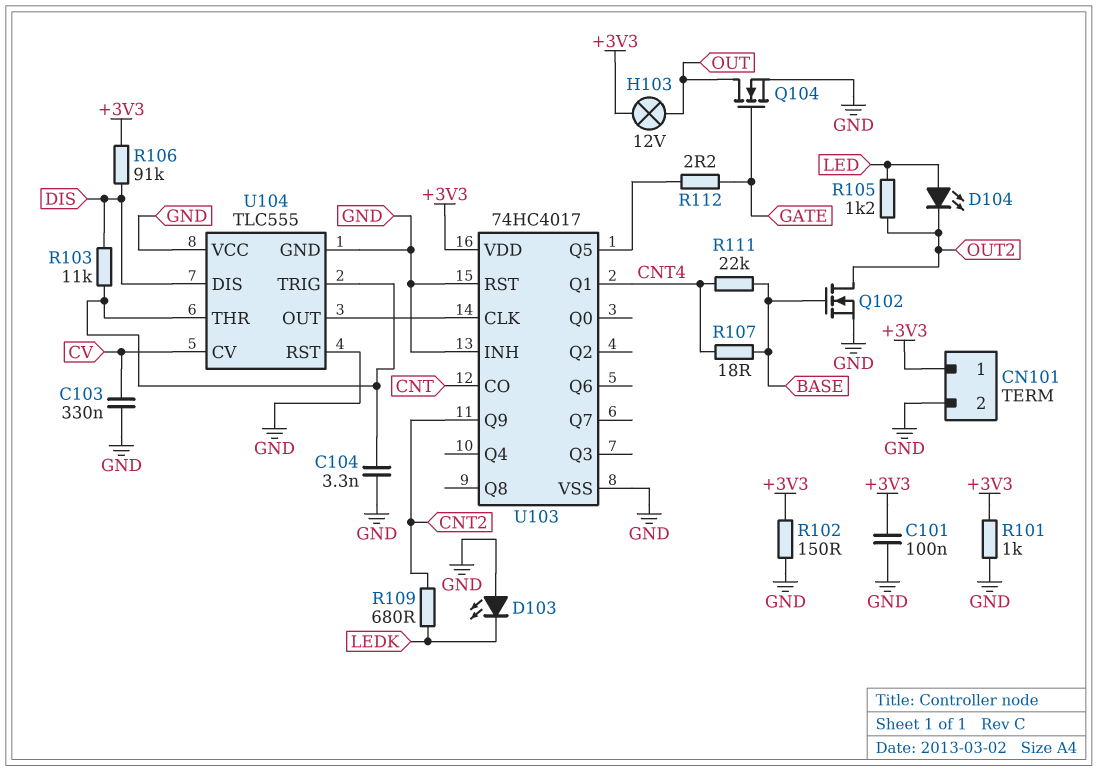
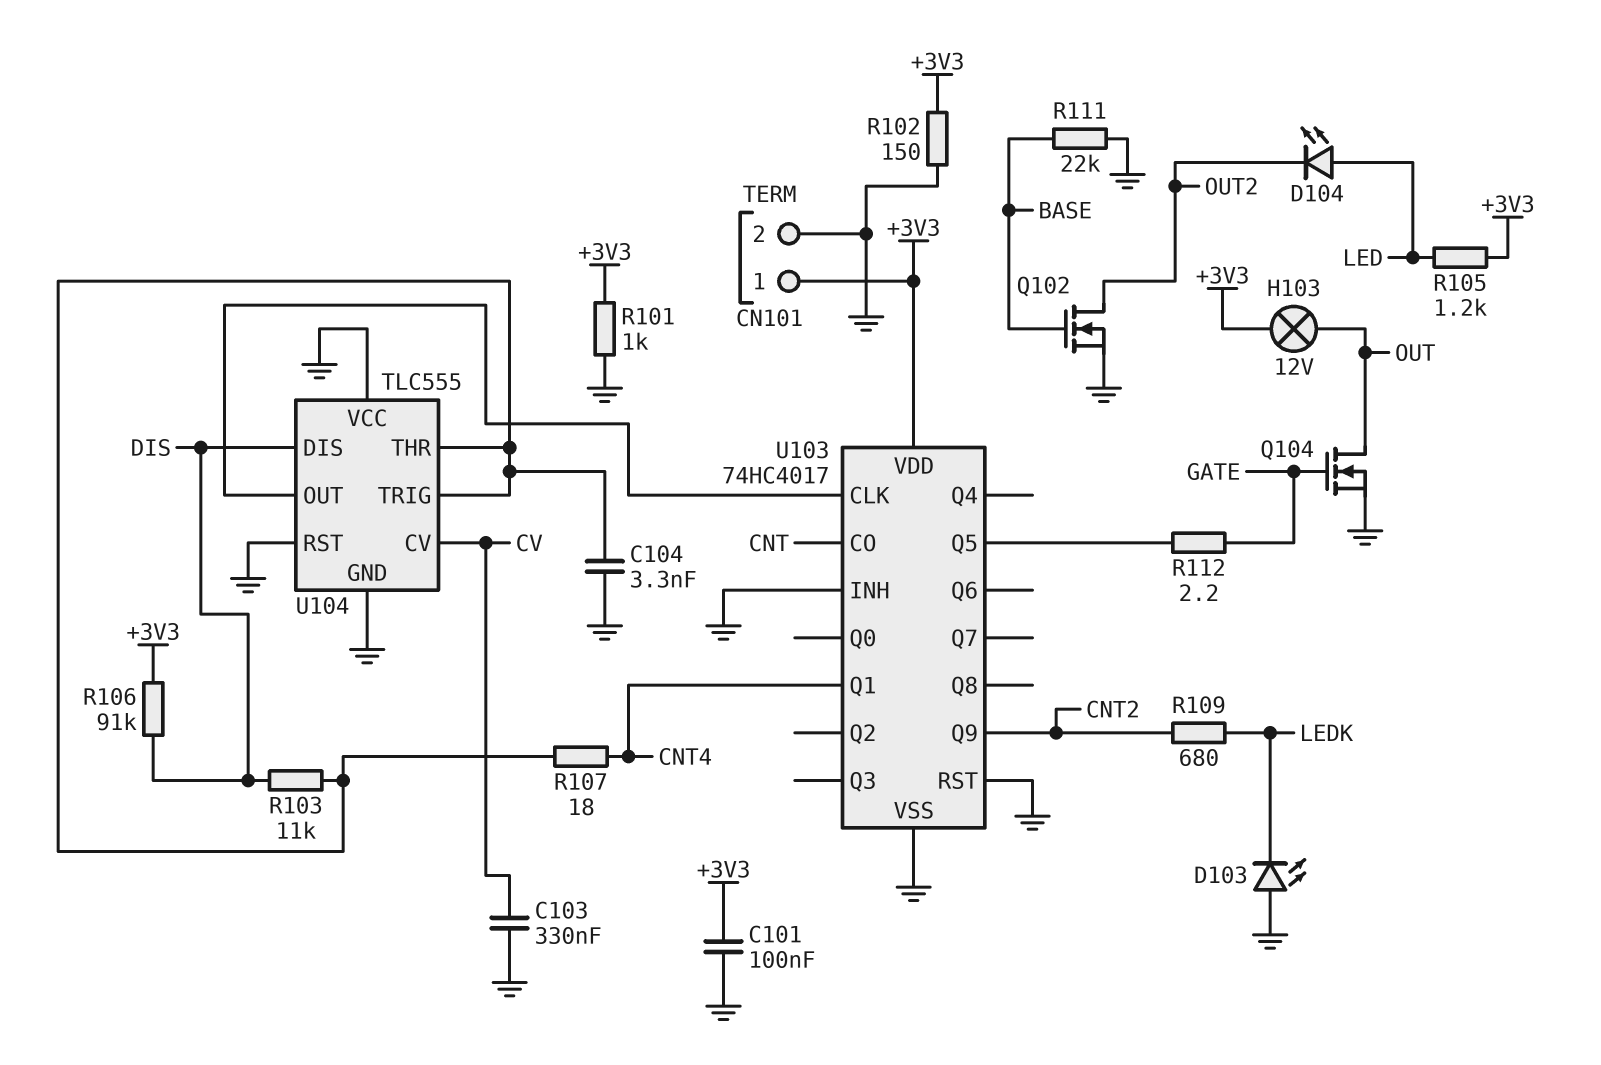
R105: 1.2k (LED, OUT2) -> 1.2k (+3V3, LED)
R107: 18 (BASE, CNT4) -> 18 (CNT4, U104/THR)
R111: 22k (BASE, CNT4) -> 22k (BASE, GND)

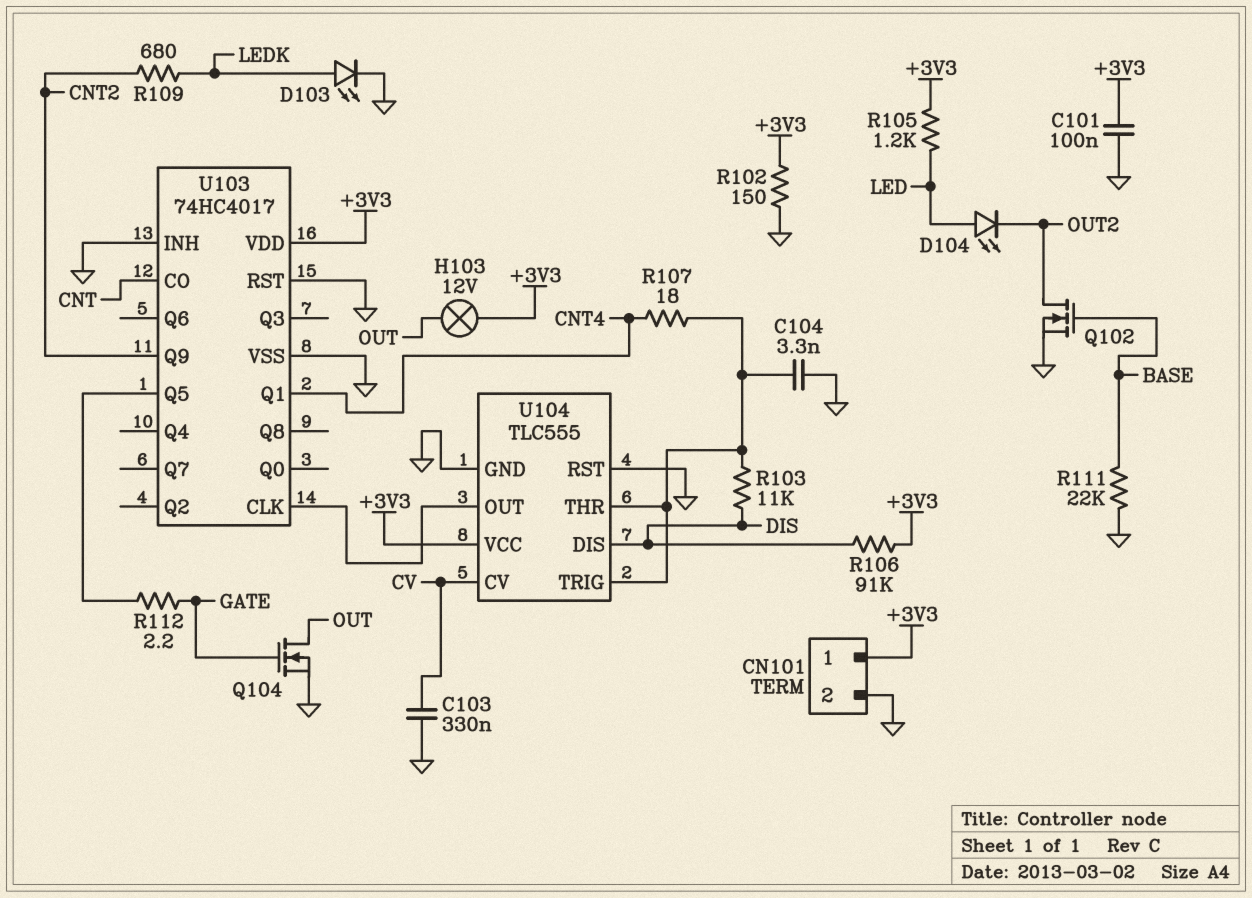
D103: LED (A GND, K LEDK) -> LED (A LEDK, K GND)
R101: 1k (+3V3, GND) -> none
U104 pin VCC: GND -> +3V3

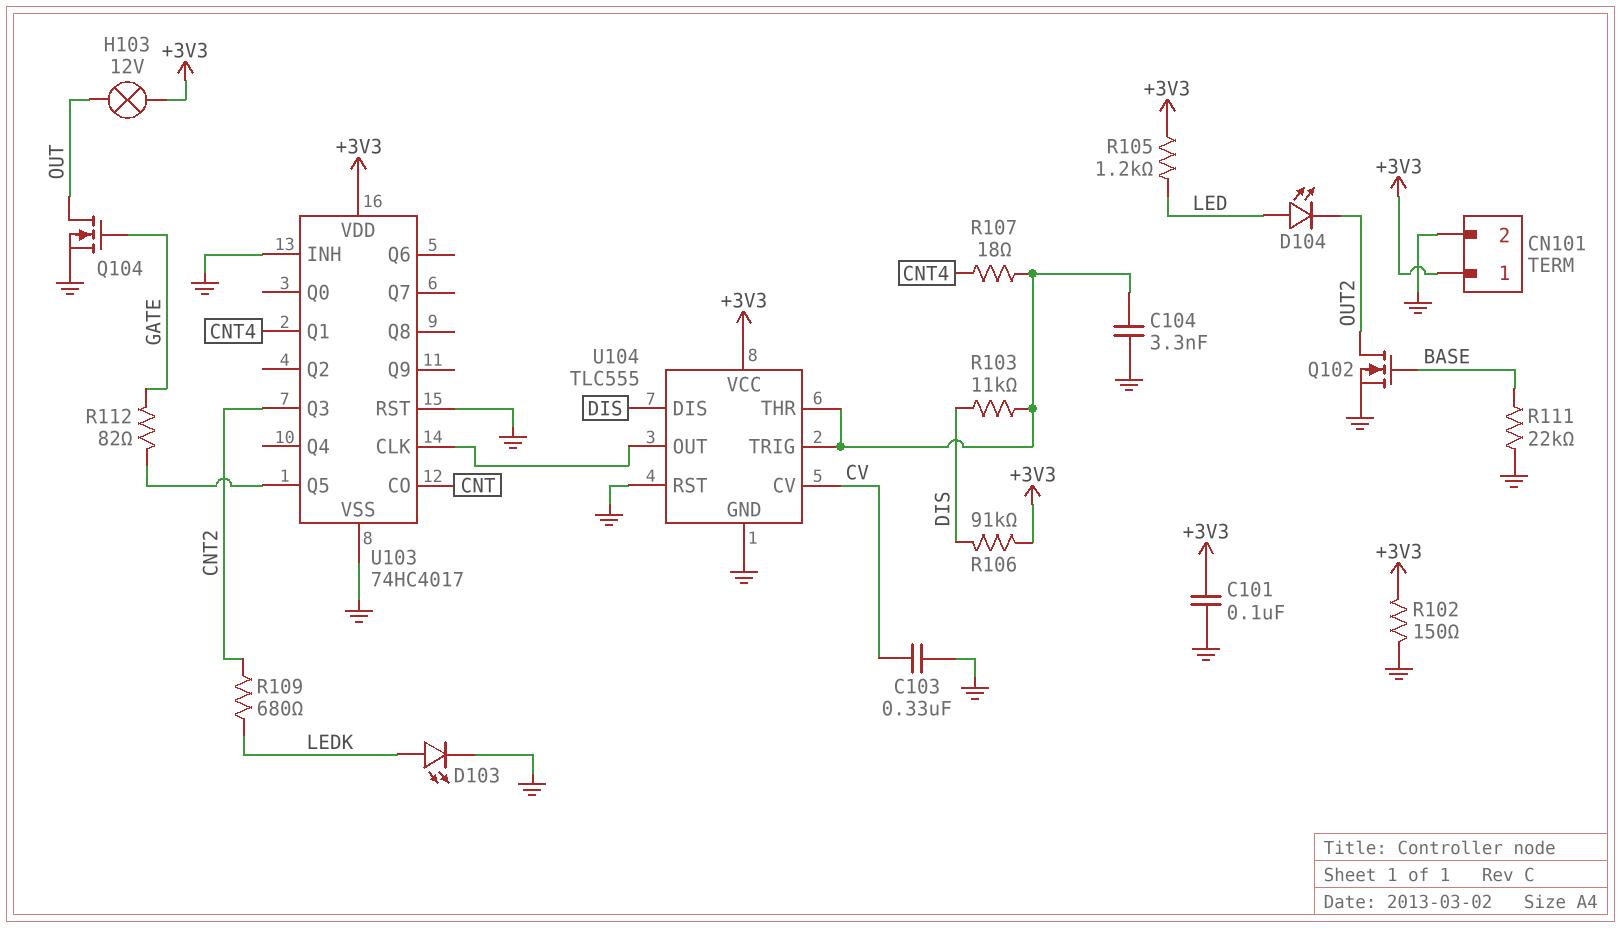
R112: 2.2 (GATE, U103/Q5) -> 82 (GATE, U103/Q5)
U103 pin Q3: none -> CNT2
U103 pin Q9: CNT2 -> none

